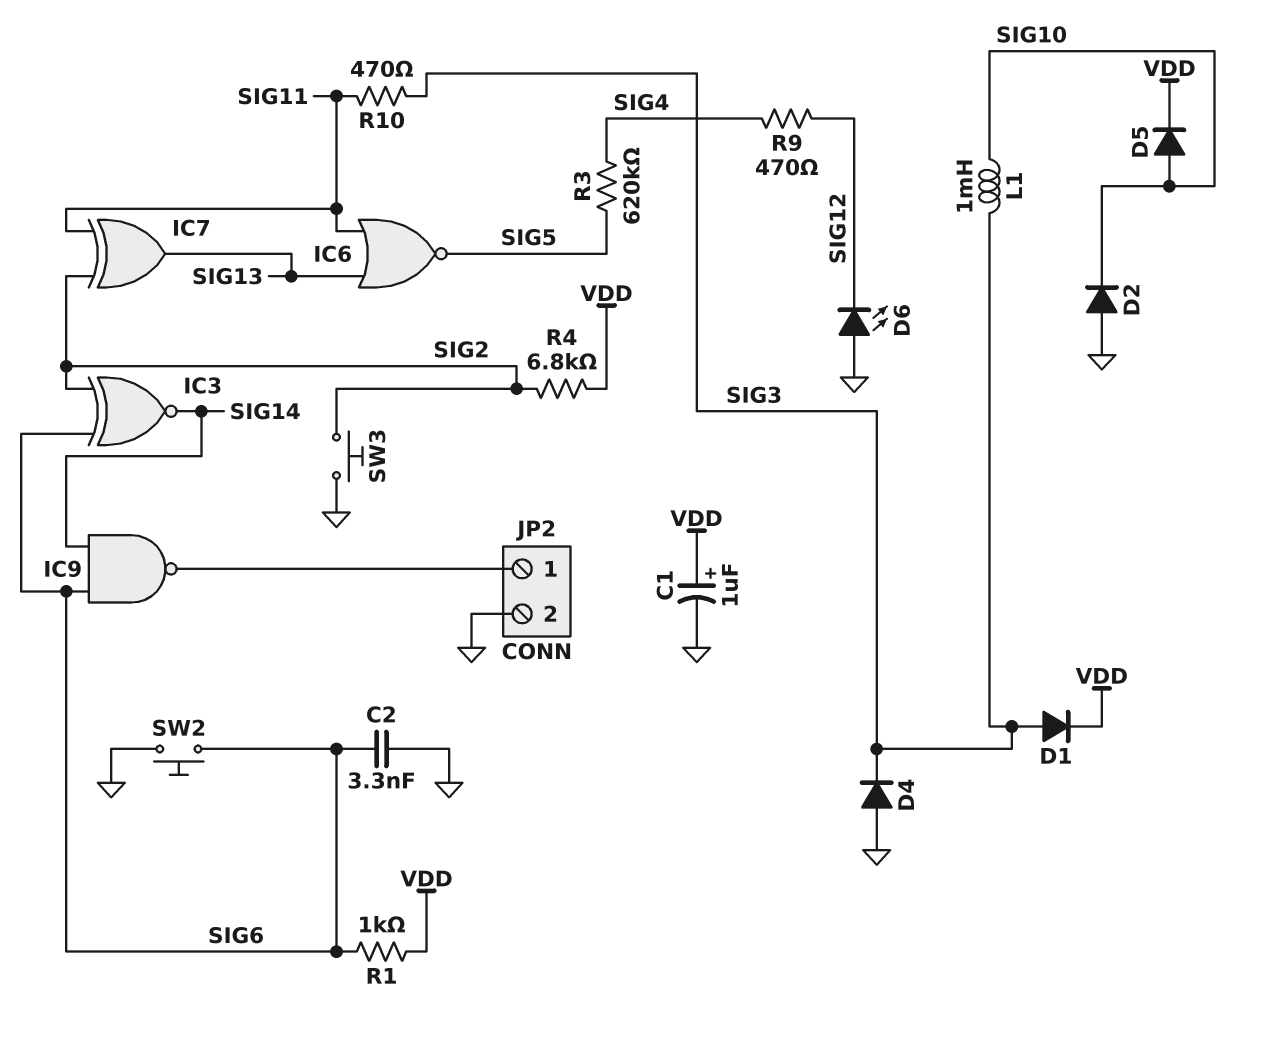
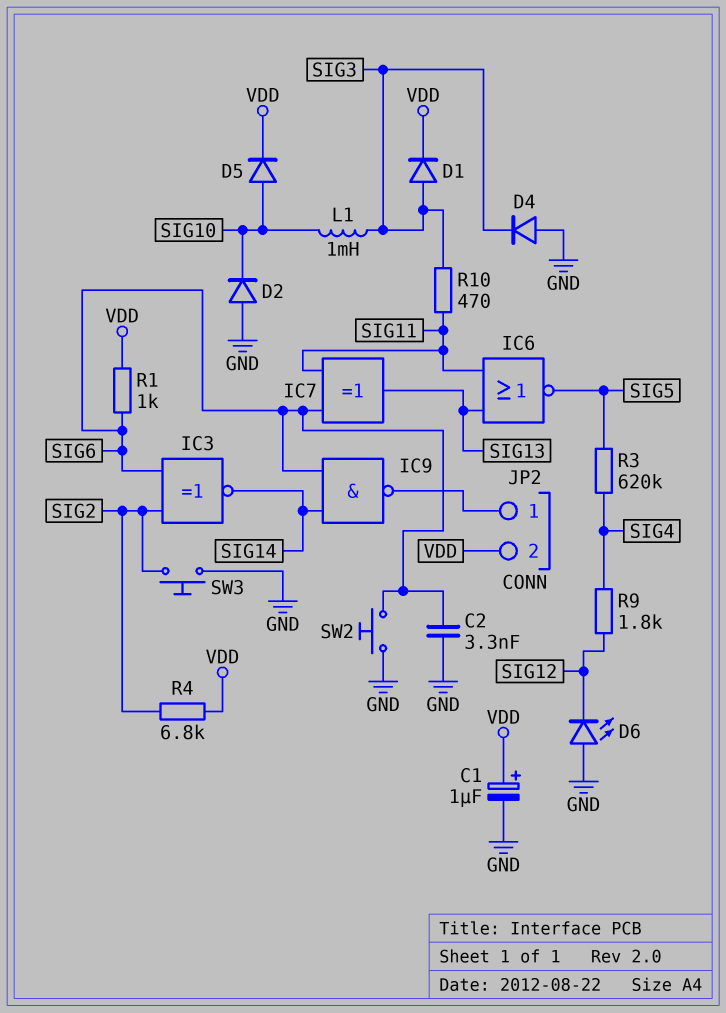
IC7: XOR (in SIG2, in SIG11, out SIG13) -> XOR (in SIG6, in SIG11, out SIG13)
JP2 pin 2: GND -> VDD
R9: 470 (SIG4, SIG12) -> 1.8k (SIG4, SIG12)

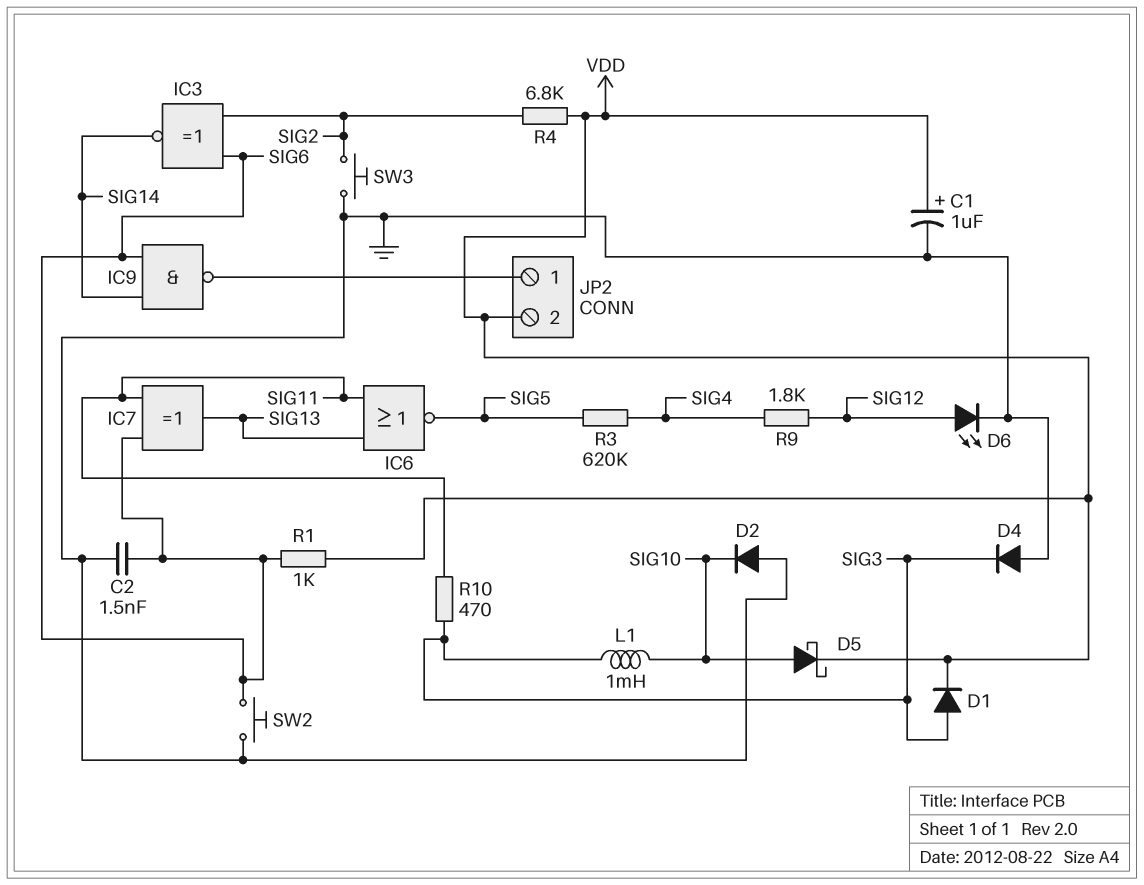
C2: 3.3nF (GND, SIG6) -> 1.5nF (GND, SIG6)
D5: diode (A SIG10, K VDD) -> schottky (A SIG10, K VDD)
D6: LED (A GND, K SIG12) -> LED (A SIG12, K GND)

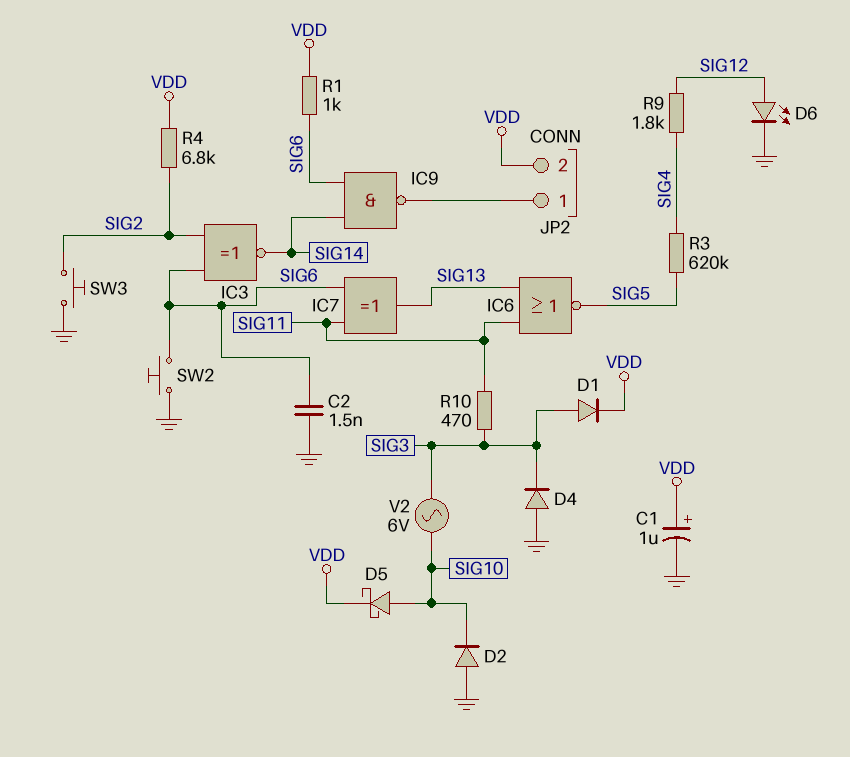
L1: 1mH (SIG3, SIG10) -> none
V2: none -> AC 6V (SIG3, SIG10)

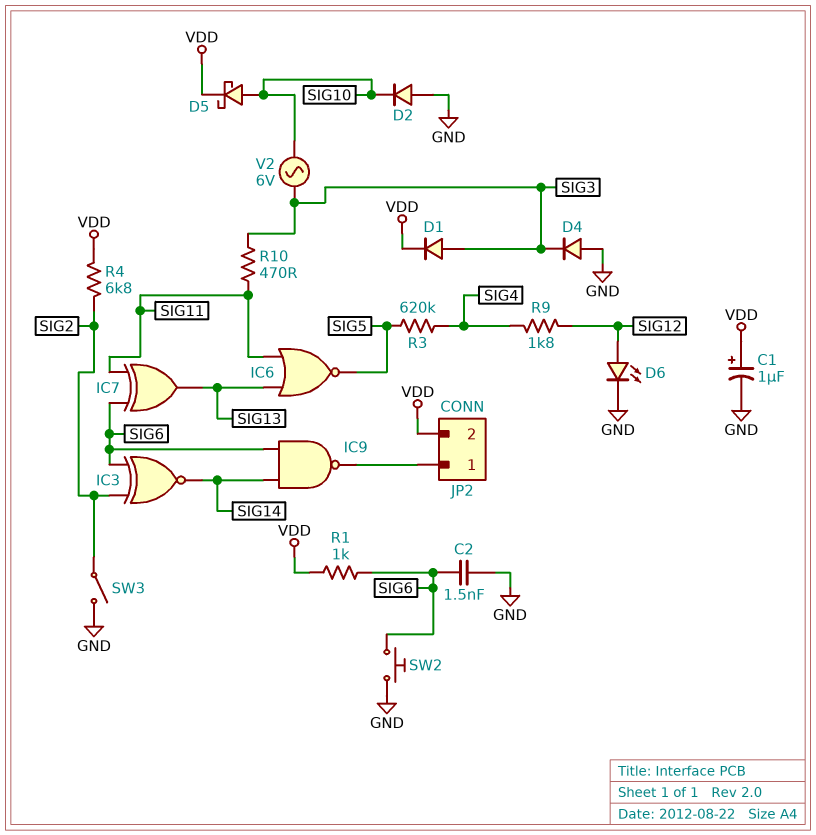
SW3: button (GND, SIG2) -> switch (GND, SIG2)

